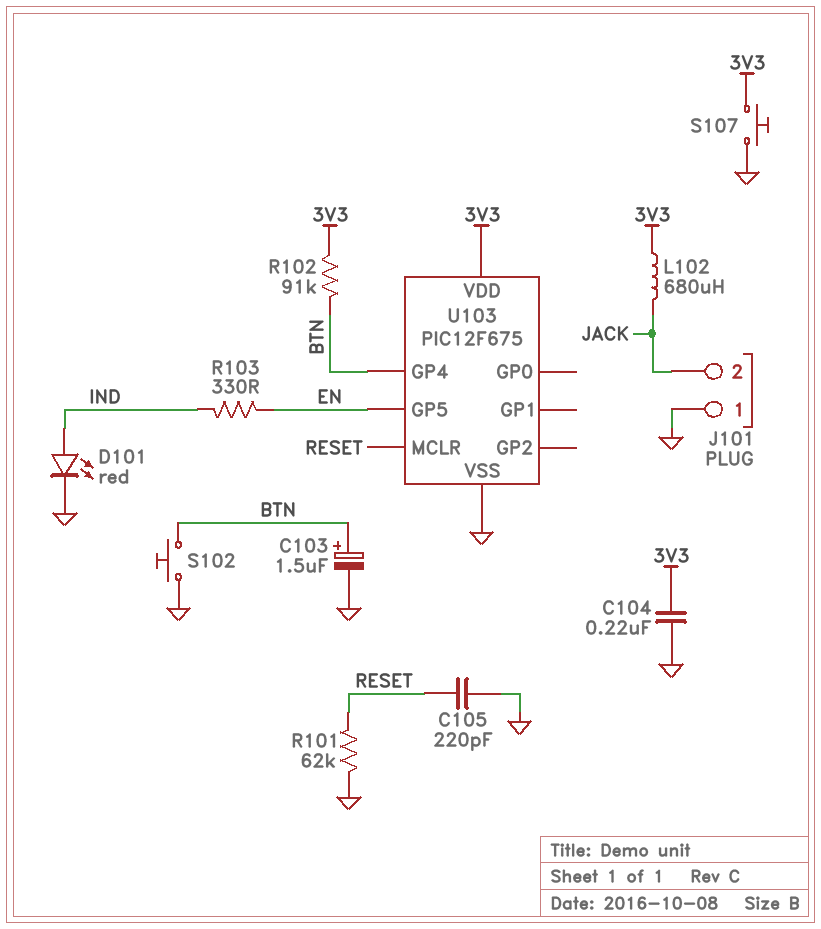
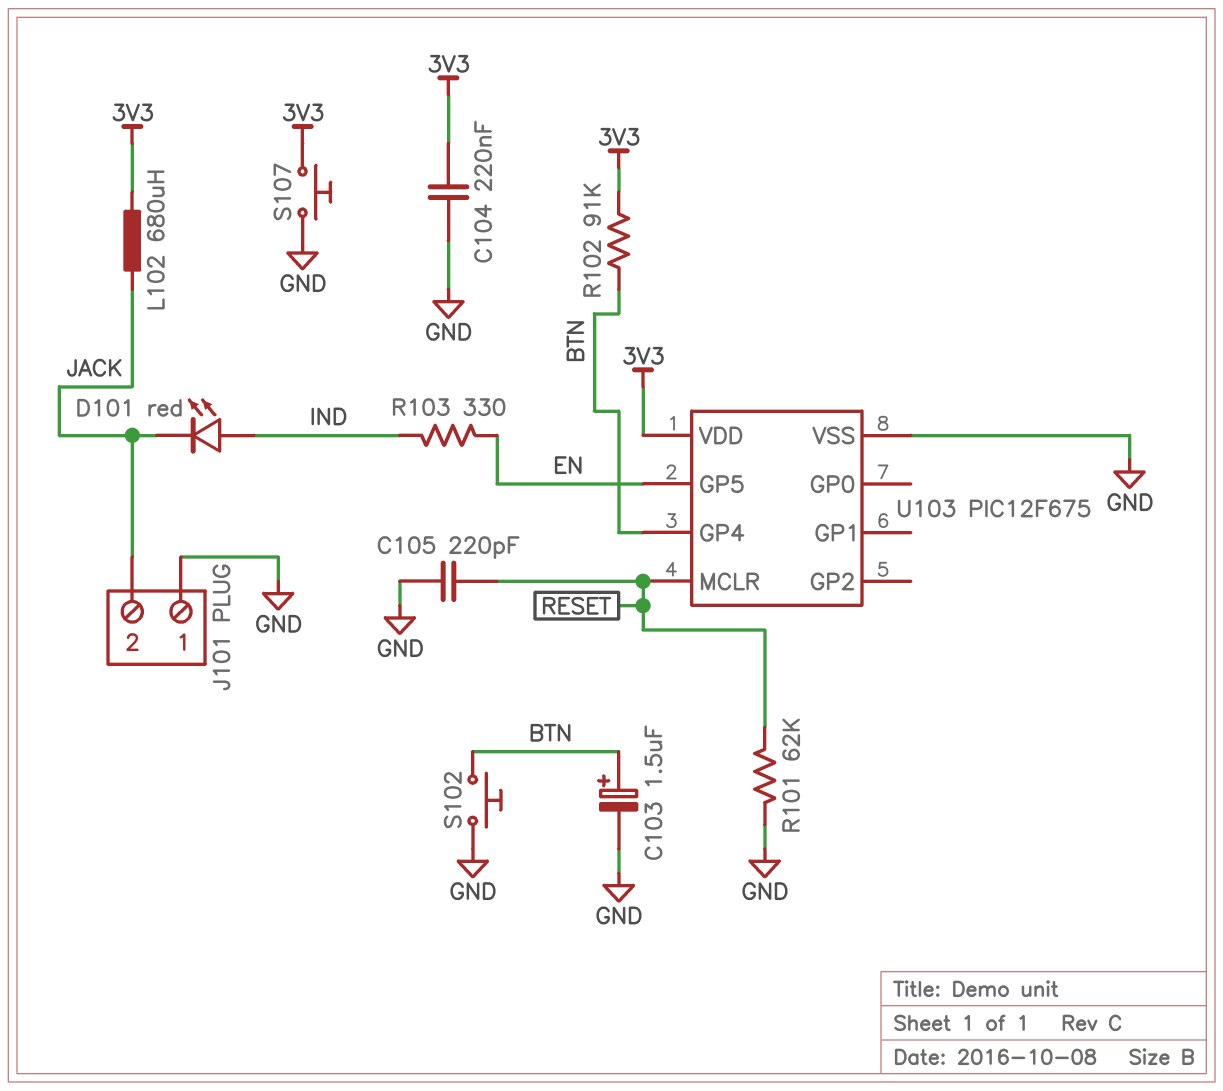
D101: LED red (A IND, K GND) -> LED red (A IND, K JACK)

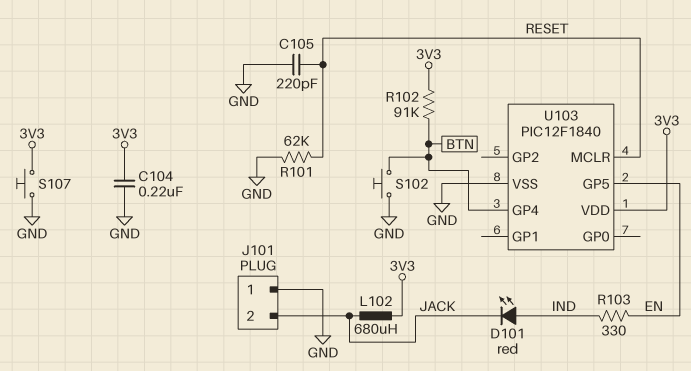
C103: 1.5uF (plus BTN, minus GND) -> none
U103: PIC12F675 -> PIC12F1840

